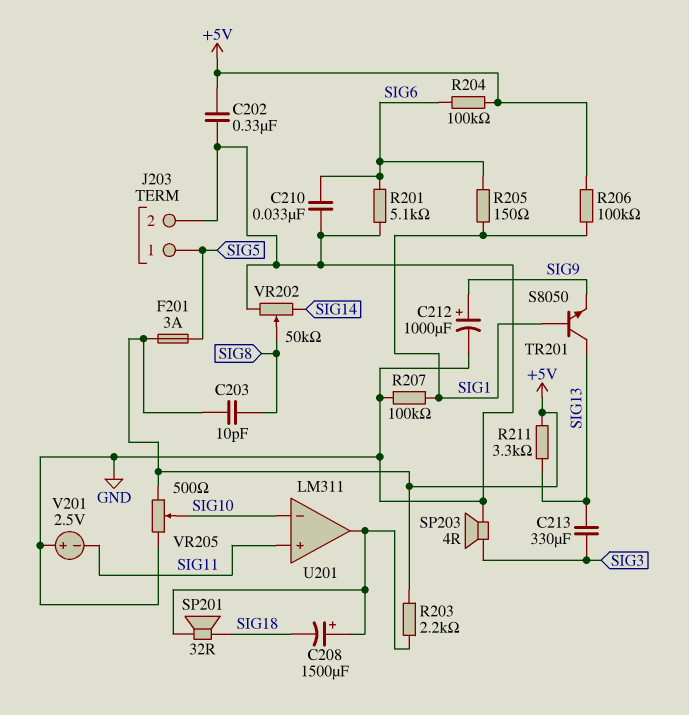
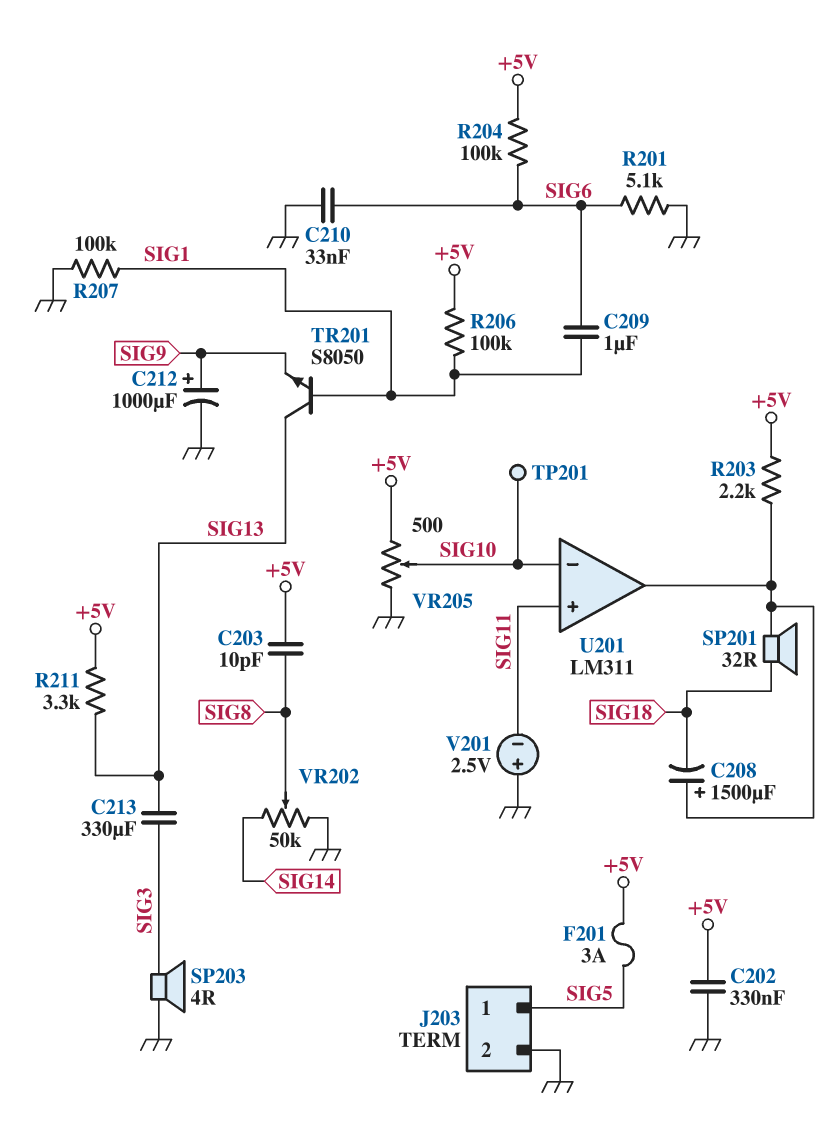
C209: none -> 1uF (SIG1, SIG6)
R205: 150 (SIG1, SIG6) -> none
TP201: none -> test point (SIG10)

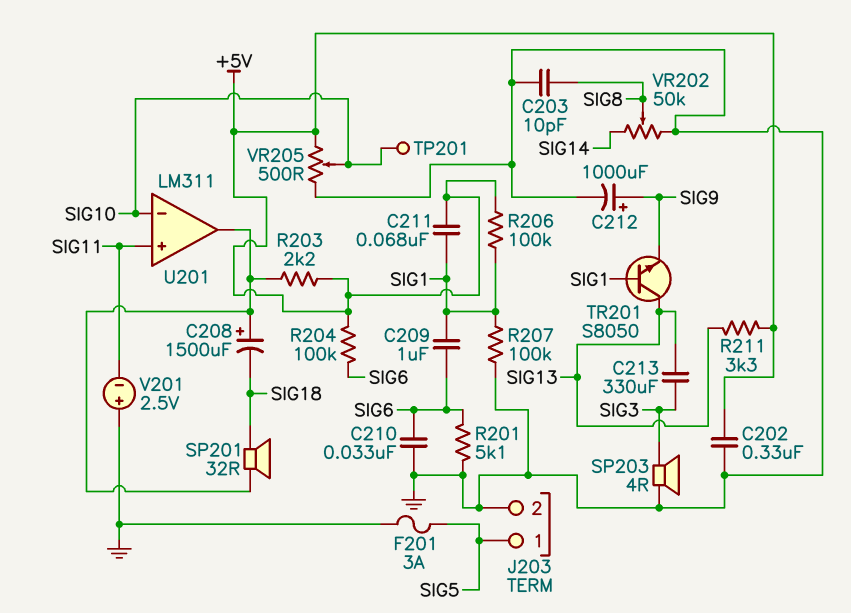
C203: 10pF (+5V, SIG8) -> 10pF (GND, SIG8)
C211: none -> 68nF (+5V, SIG1)
F201: 3A (+5V, SIG5) -> 3A (GND, SIG5)

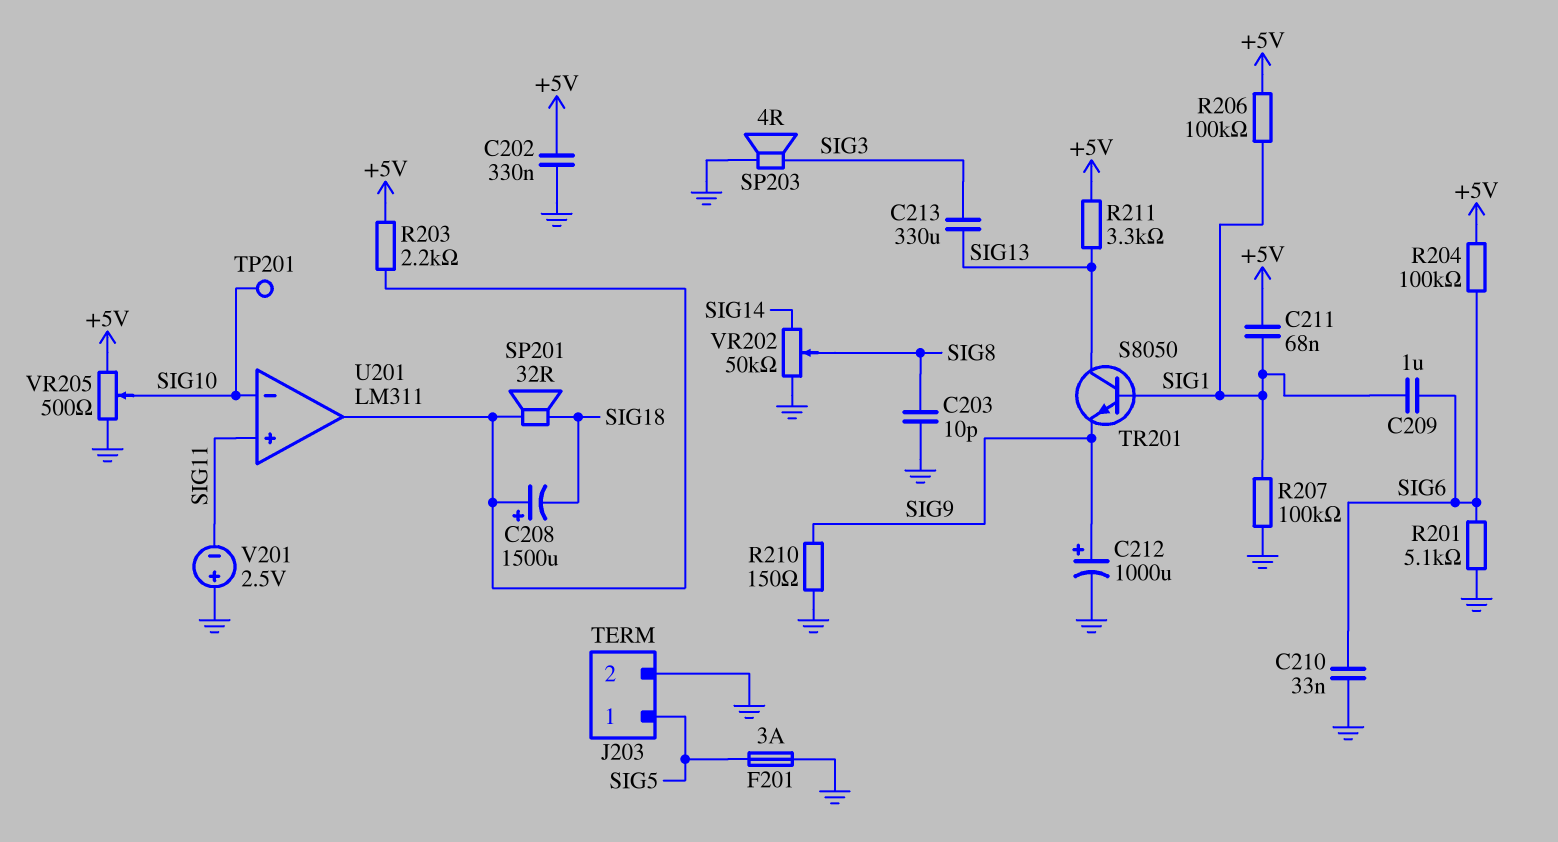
R210: none -> 150 (GND, SIG9)

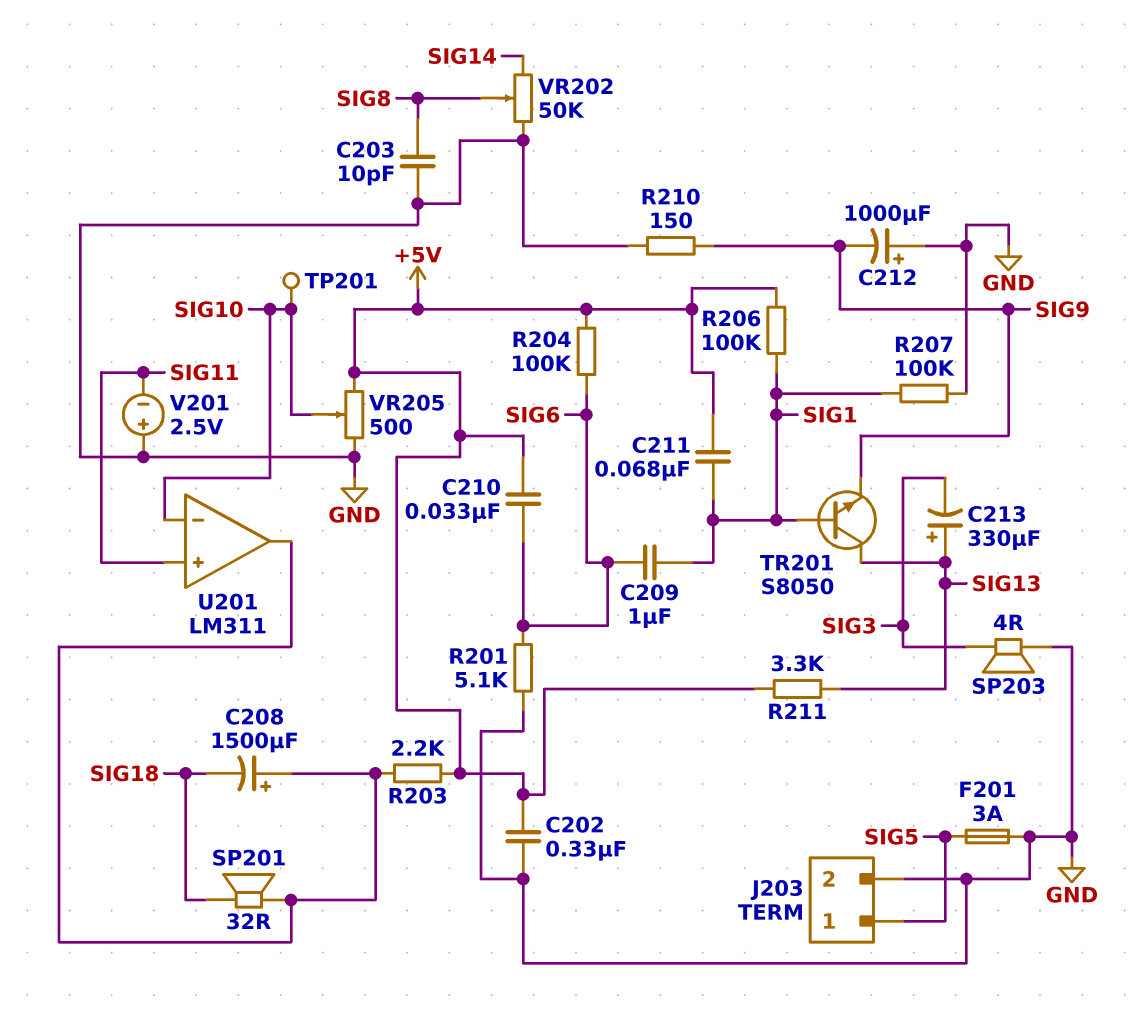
C210: 33nF (GND, SIG6) -> 33nF (+5V, SIG6)
C212: 1000uF (plus SIG9, minus GND) -> 1000uF (plus GND, minus SIG9)
C213: 330uF (SIG3, SIG13) -> 330uF (plus SIG13, minus SIG3)

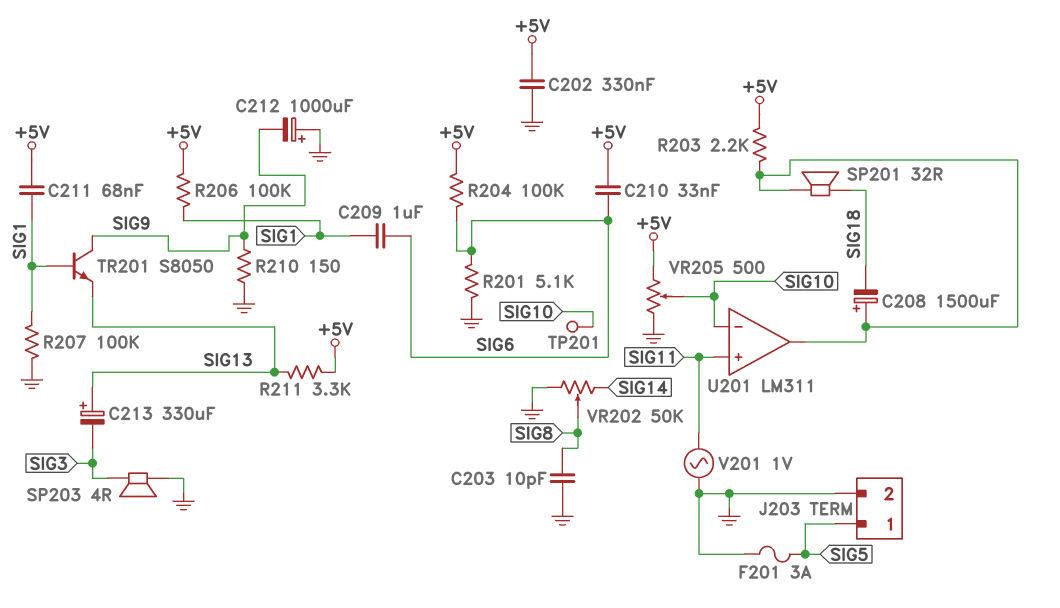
TR201: NPN S8050 (B SIG1, C SIG13, E SIG9) -> NPN S8050 (B SIG1, C SIG9, E SIG13)
V201: 2.5V (plus GND, minus SIG11) -> AC 1V (GND, SIG11)

